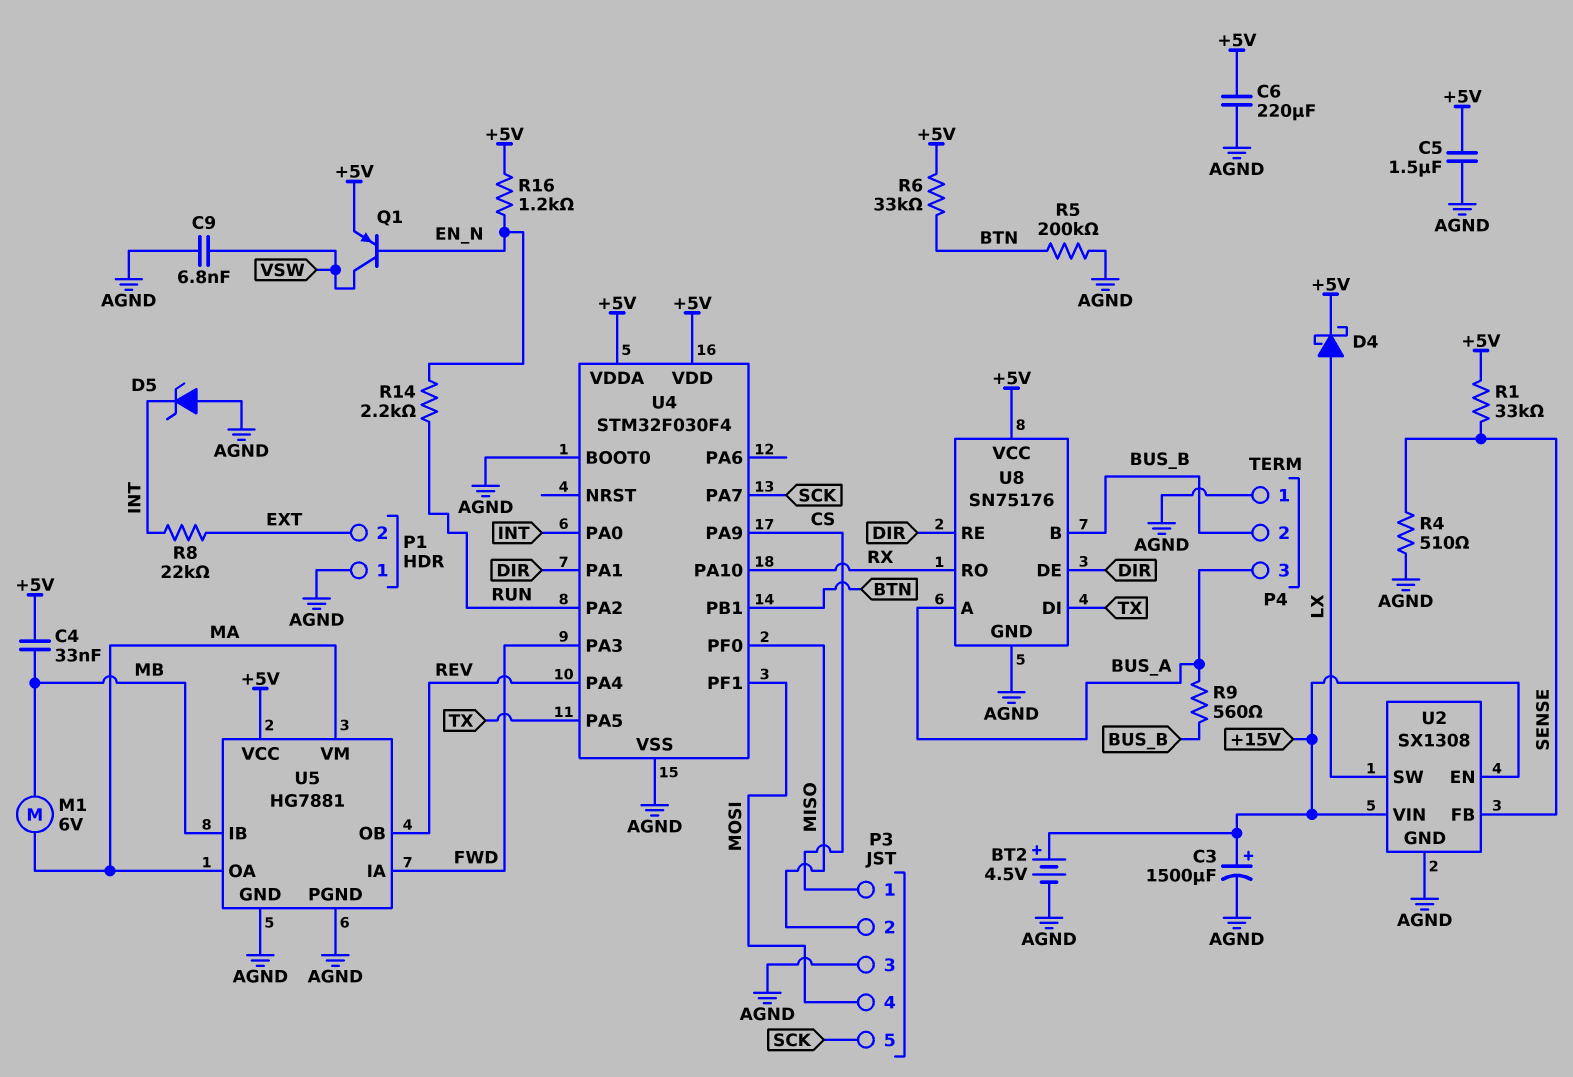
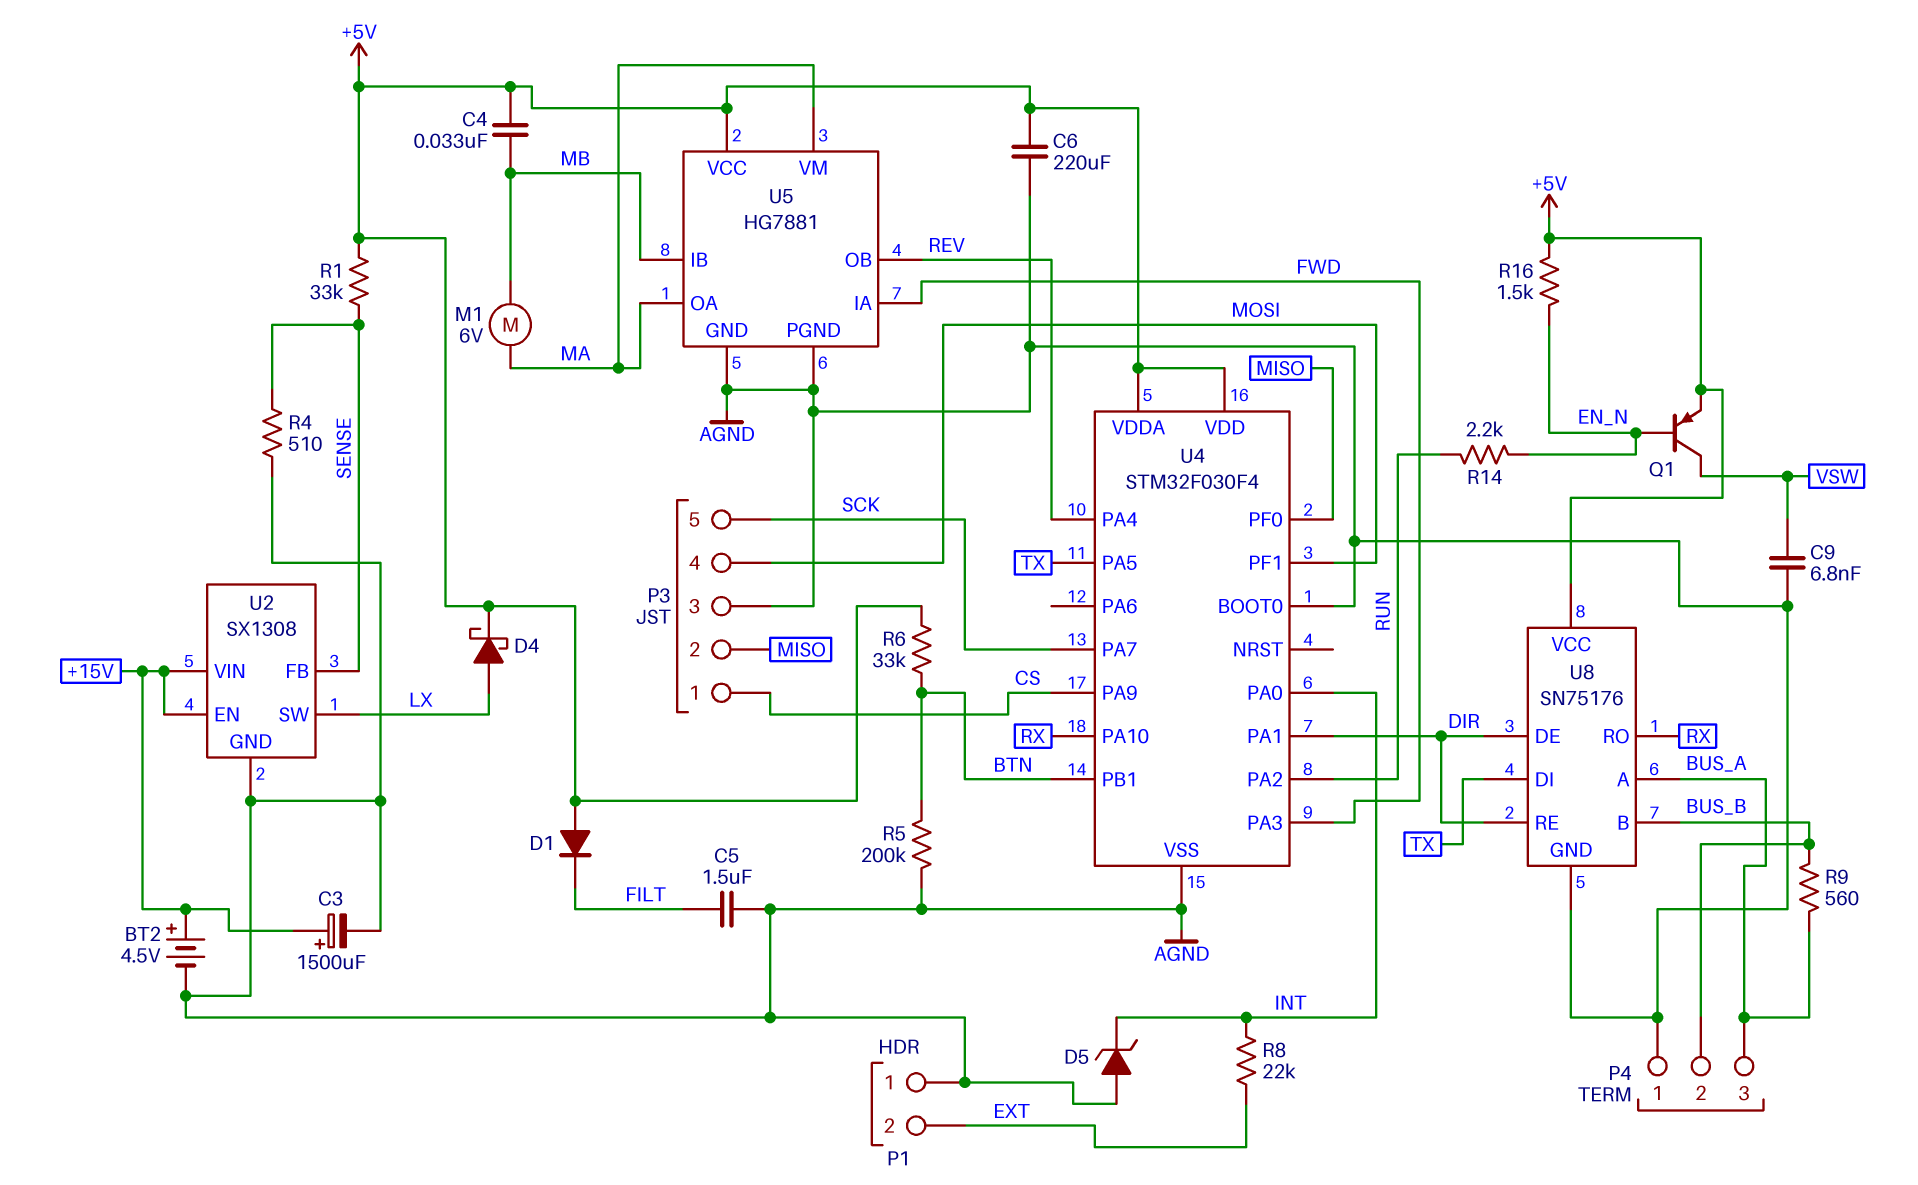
C5: 1.5uF (+5V, AGND) -> 1.5uF (AGND, FILT)
D1: none -> diode (A +5V, K FILT)
R16: 1.2k (+5V, EN_N) -> 1.5k (+5V, EN_N)

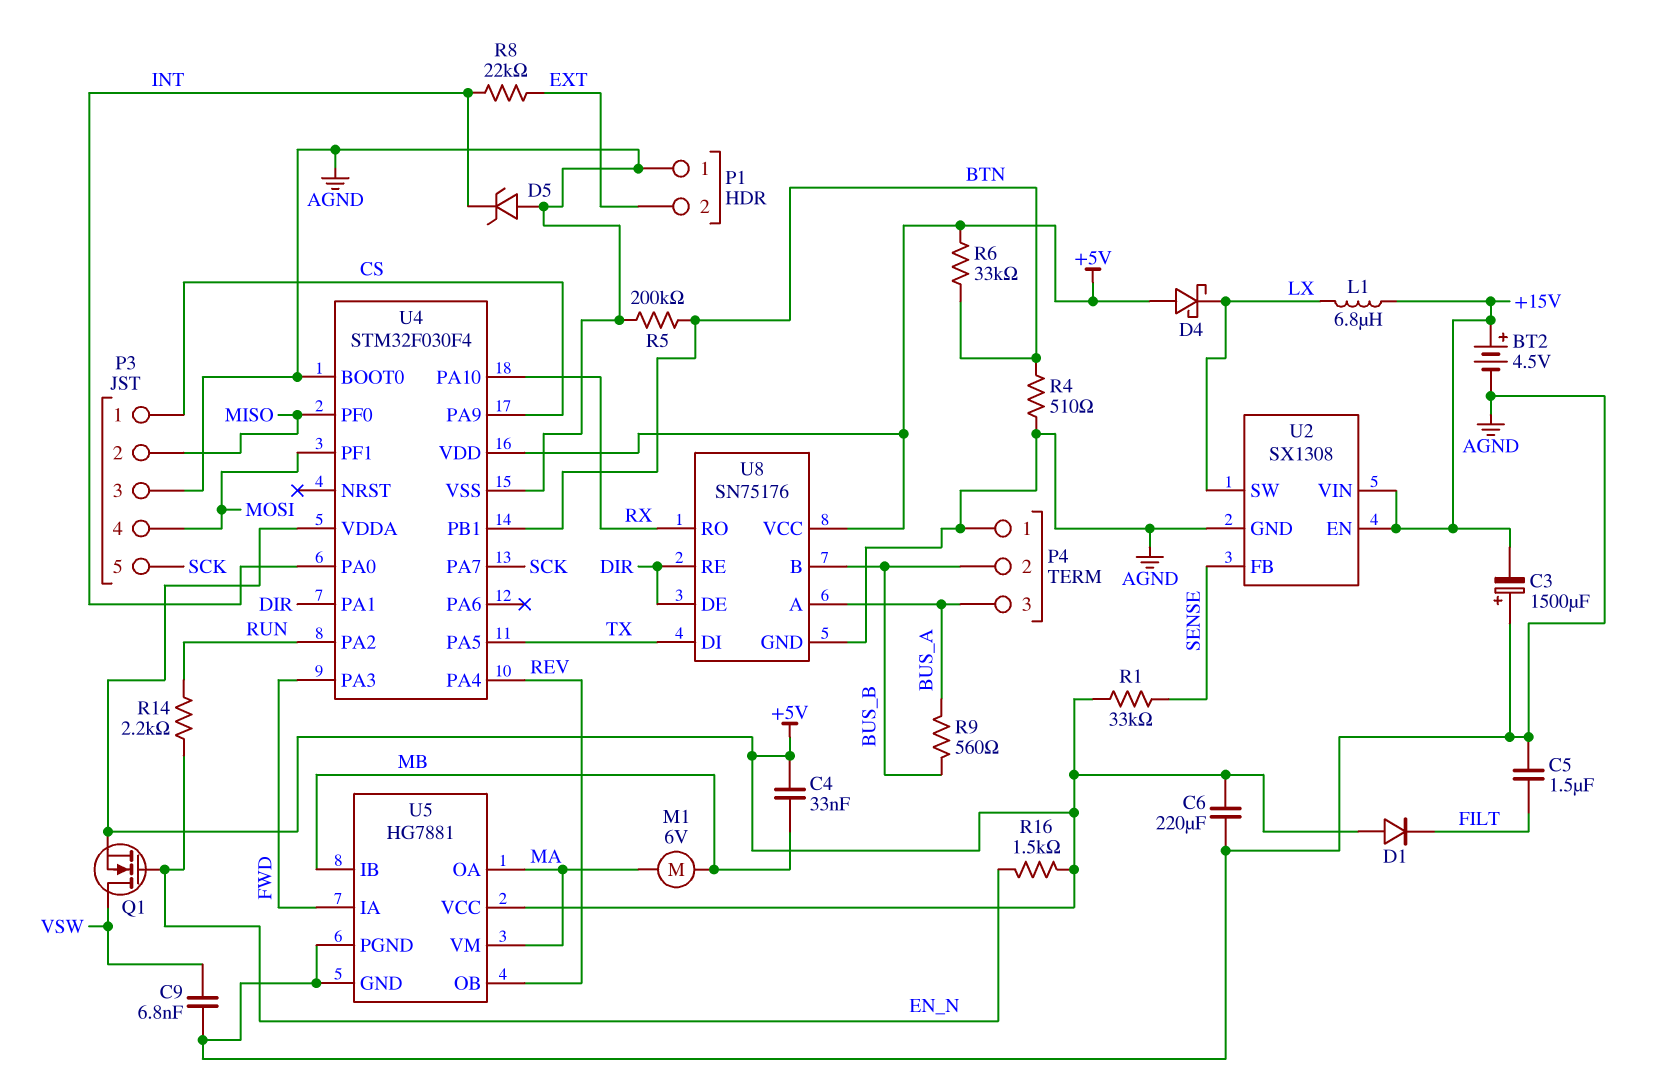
C3: 1500uF (plus +15V, minus AGND) -> 1500uF (plus AGND, minus +15V)
D4: schottky (A LX, K +5V) -> schottky (A +5V, K LX)
L1: none -> 6.8uH (+15V, LX)
Q1: PNP (B EN_N, C VSW, E +5V) -> NMOS (G EN_N, D VSW, S +5V)
R4: 510 (AGND, SENSE) -> 510 (AGND, BTN)

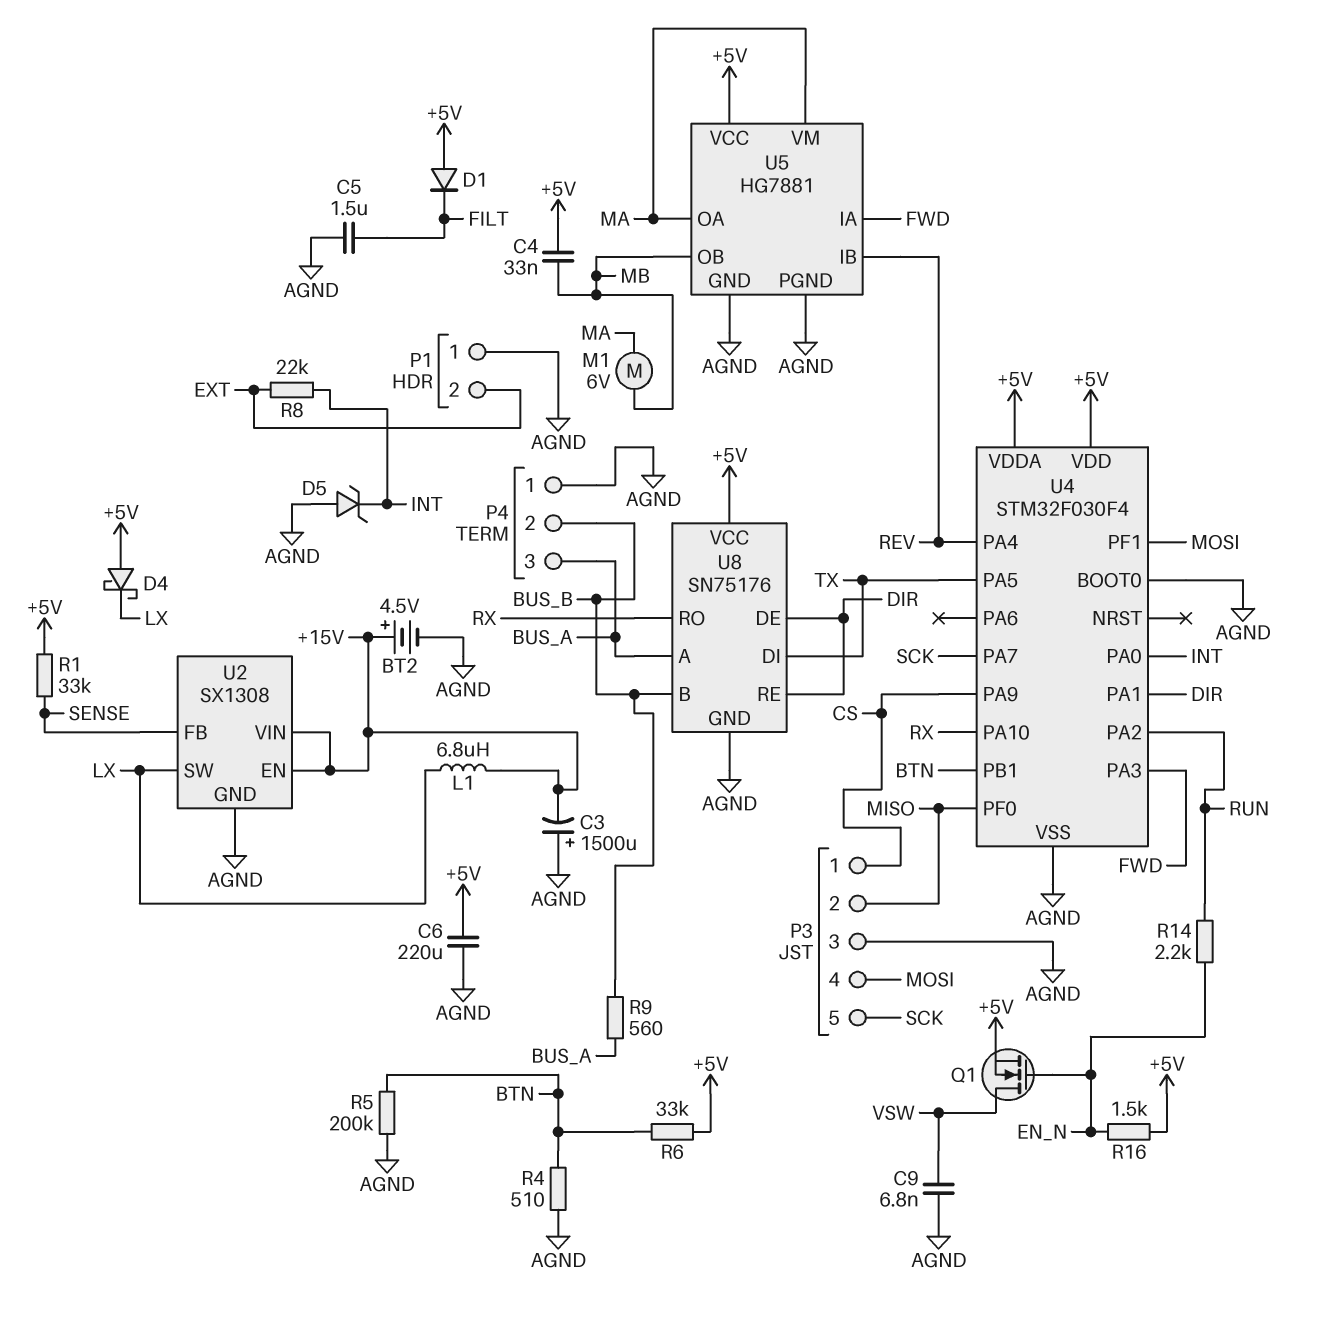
U5 pin IB: MB -> REV
U5 pin OB: REV -> MB

